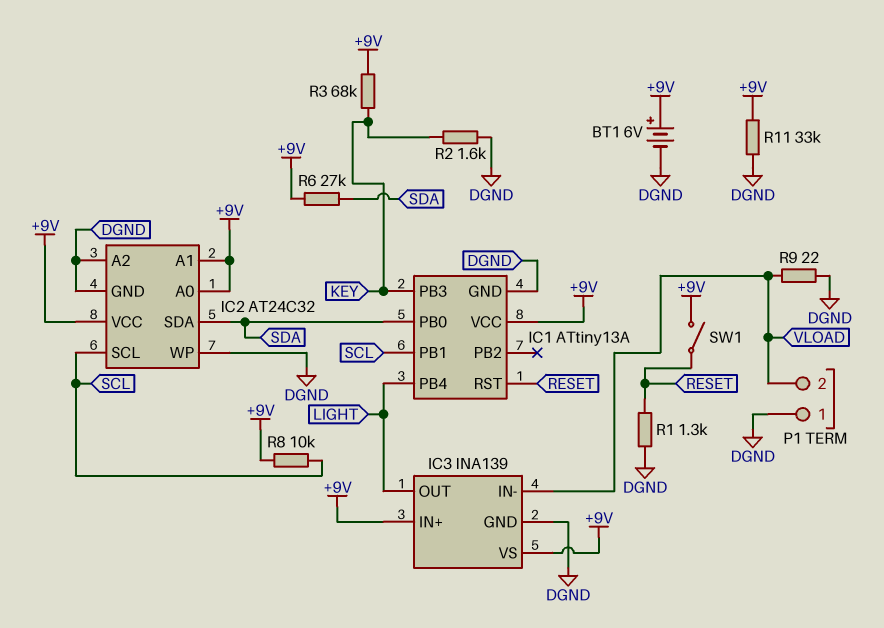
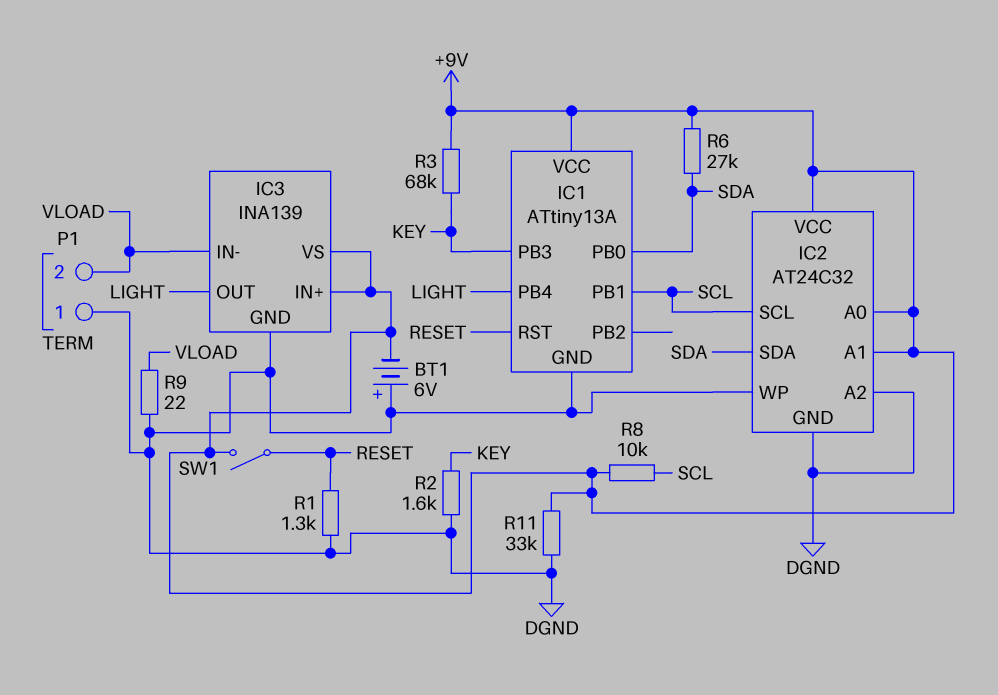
BT1: 6V (plus +9V, minus DGND) -> 6V (plus DGND, minus +9V)

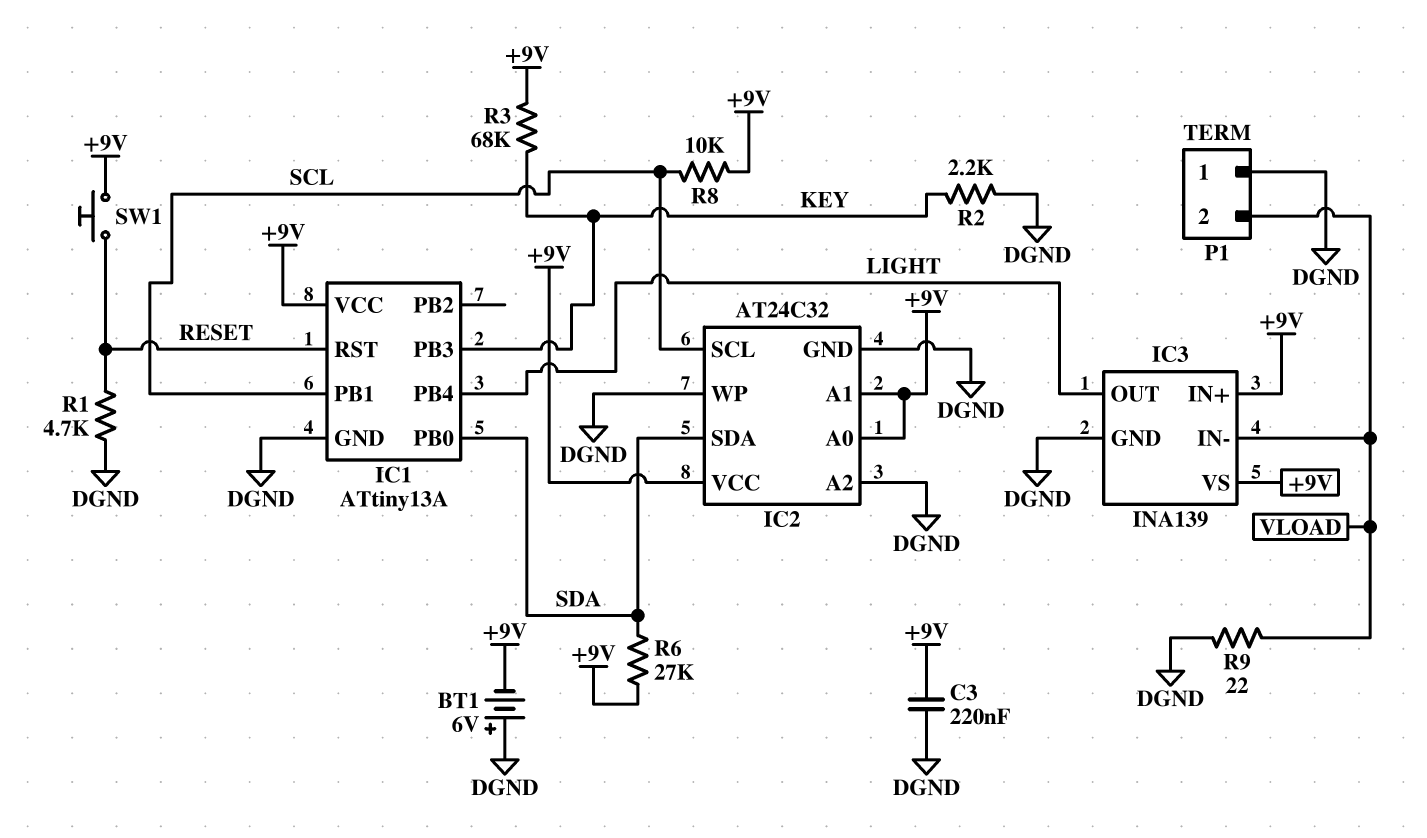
C3: none -> 220nF (+9V, DGND)
R1: 1.3k (DGND, RESET) -> 4.7k (DGND, RESET)
R2: 1.6k (DGND, KEY) -> 2.2k (DGND, KEY)
R11: 33k (+9V, DGND) -> none
SW1: switch (+9V, RESET) -> button (+9V, RESET)

